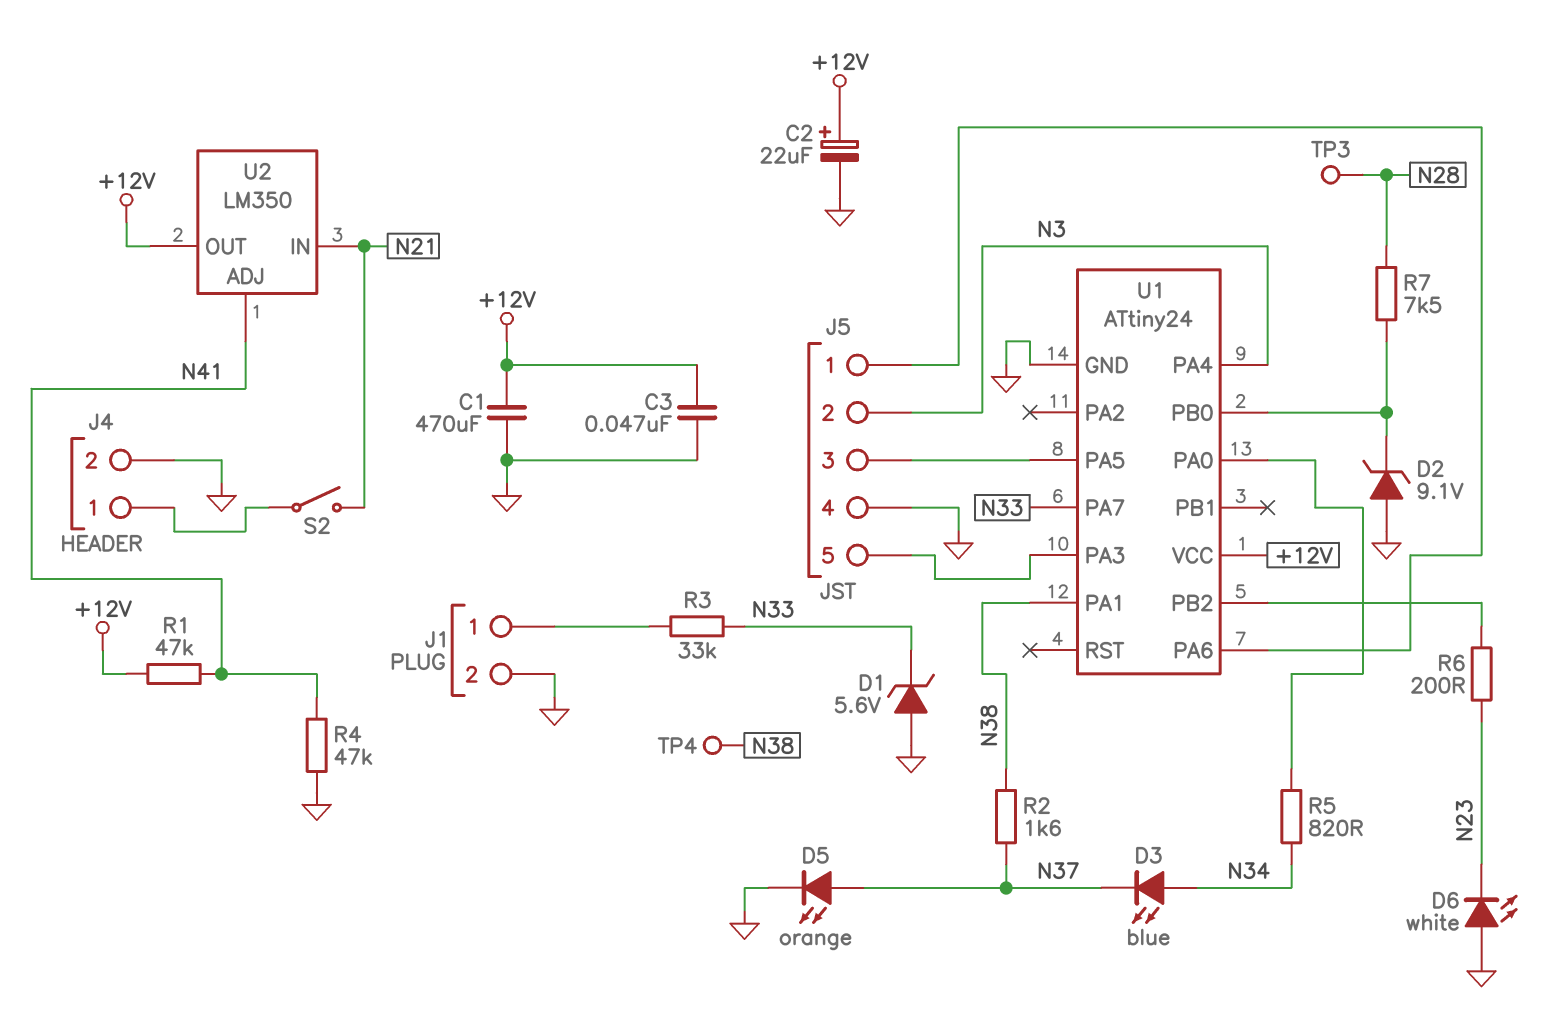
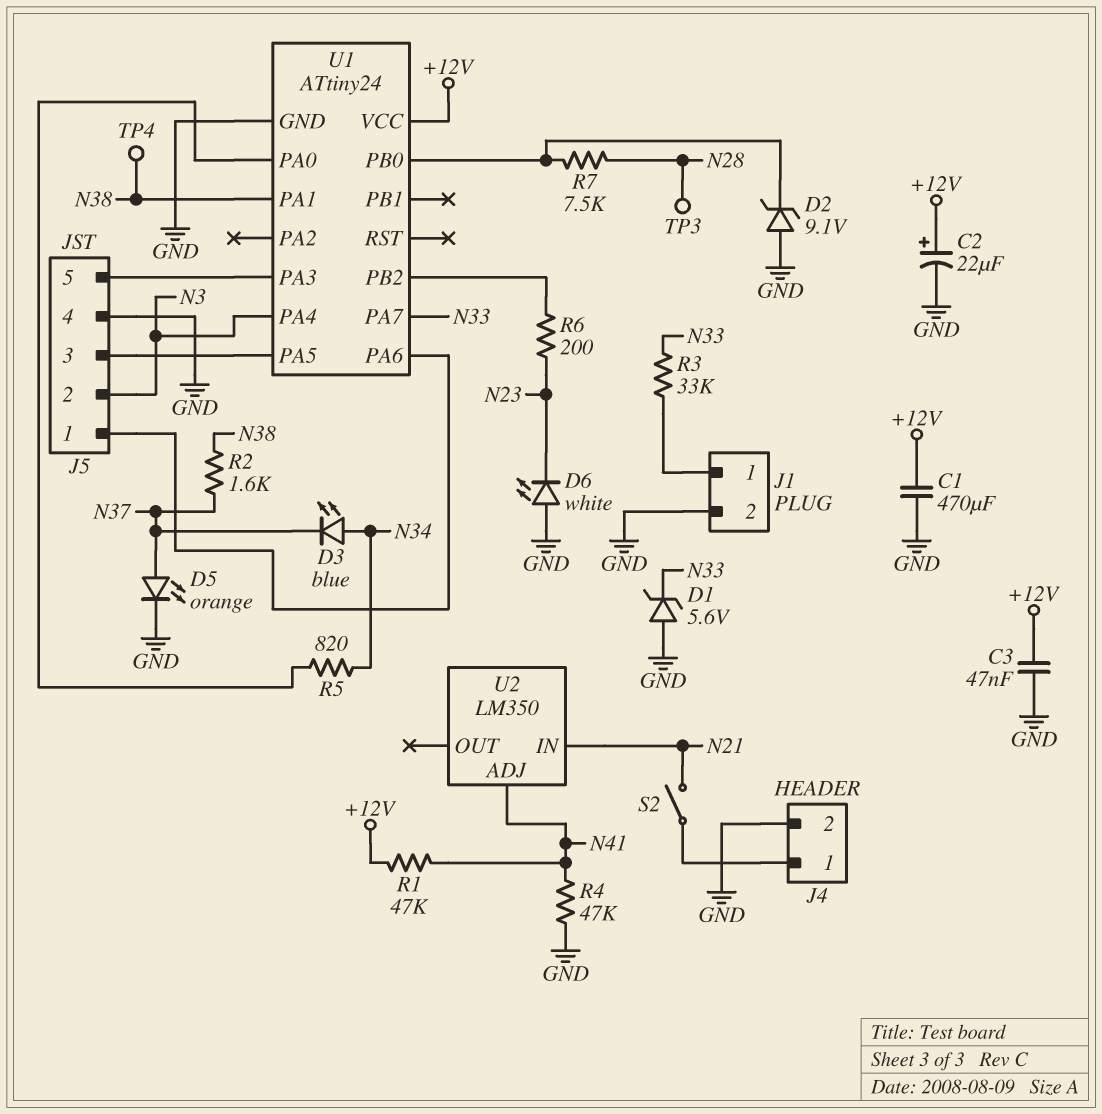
U2 pin OUT: +12V -> none

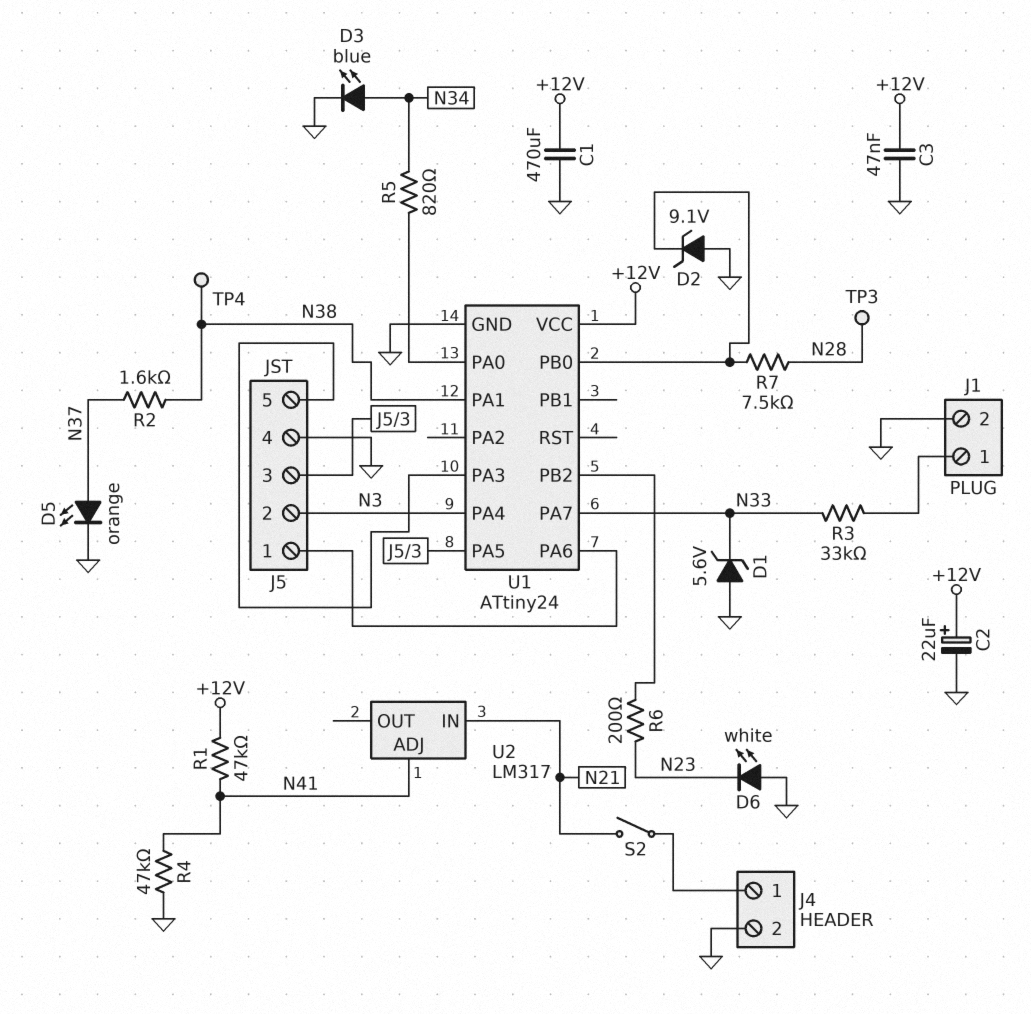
D3: LED blue (A N34, K N37) -> LED blue (A N34, K GND)
U2: LM350 -> LM317

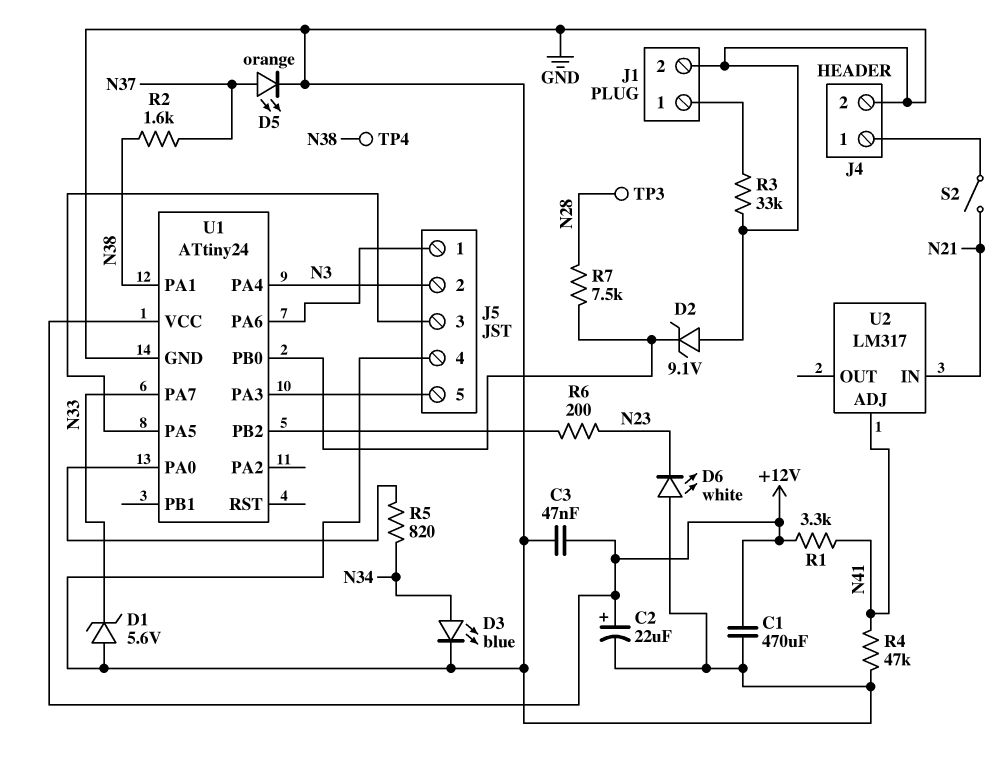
R1: 47k (+12V, N41) -> 3.3k (+12V, N41)
R3: 33k (J1/1, N33) -> 33k (GND, J1/1)

